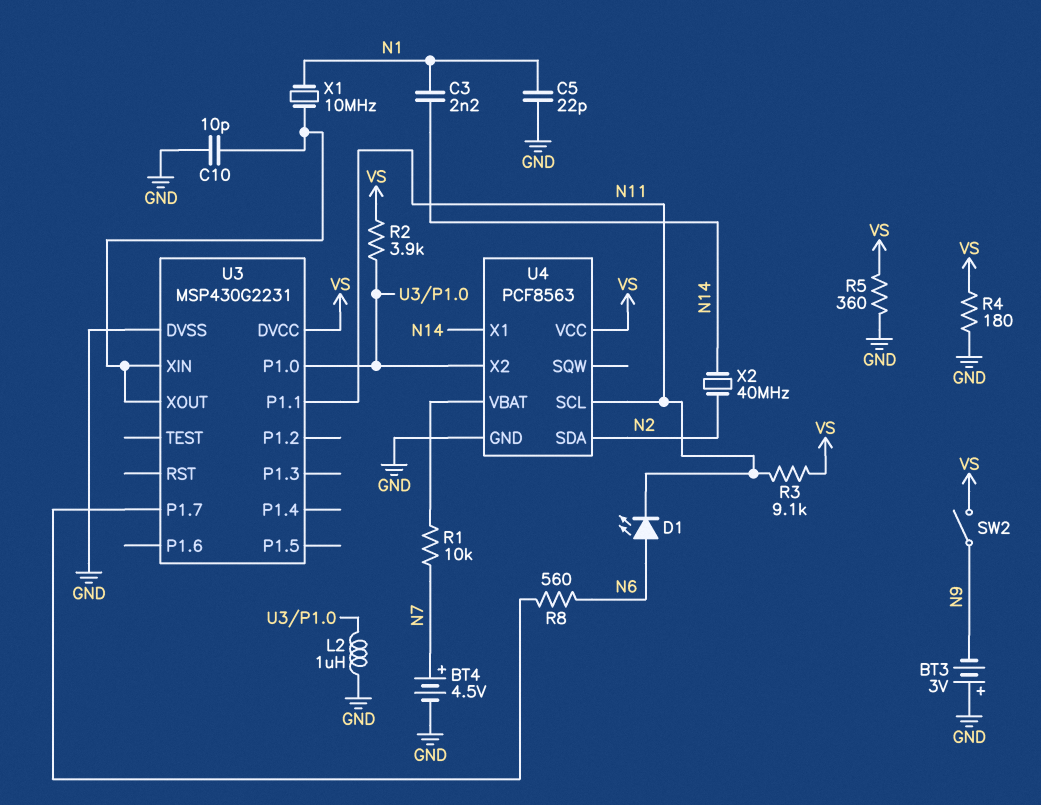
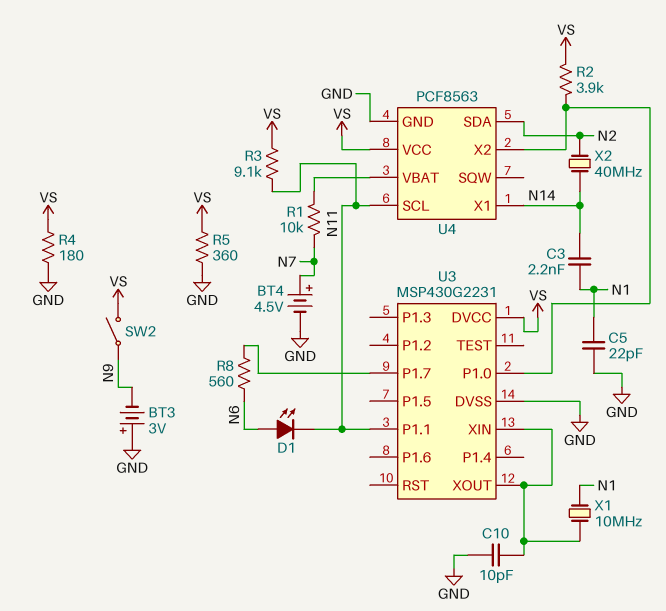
L2: 1uH (GND, U3/P1.0) -> none

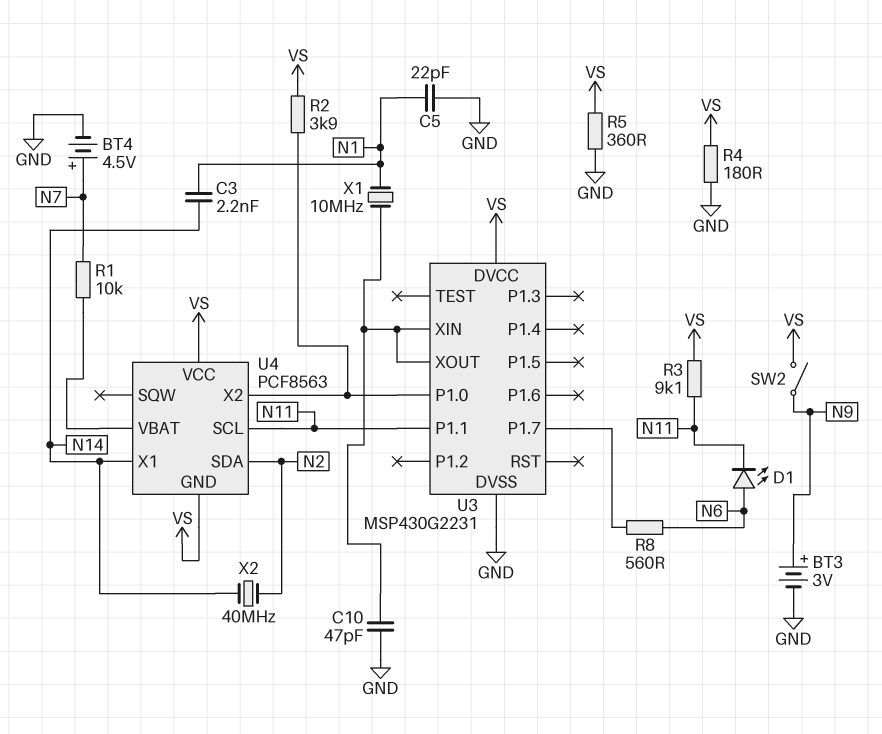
BT3: 3V (plus GND, minus N9) -> 3V (plus N9, minus GND)
C10: 10pF (GND, U3/XIN) -> 47pF (GND, U3/XIN)
U4 pin GND: GND -> VS

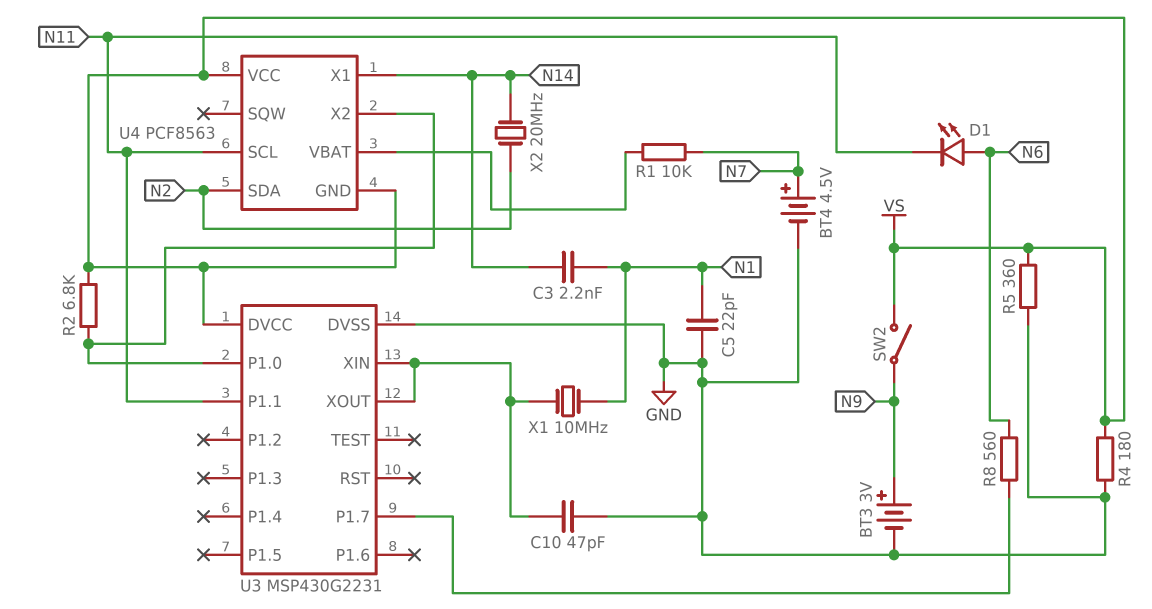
R2: 3.9k (U3/P1.0, VS) -> 6.8k (U3/P1.0, VS)
R3: 9.1k (N11, VS) -> none
X2: 40MHz (N2, N14) -> 20MHz (N2, N14)

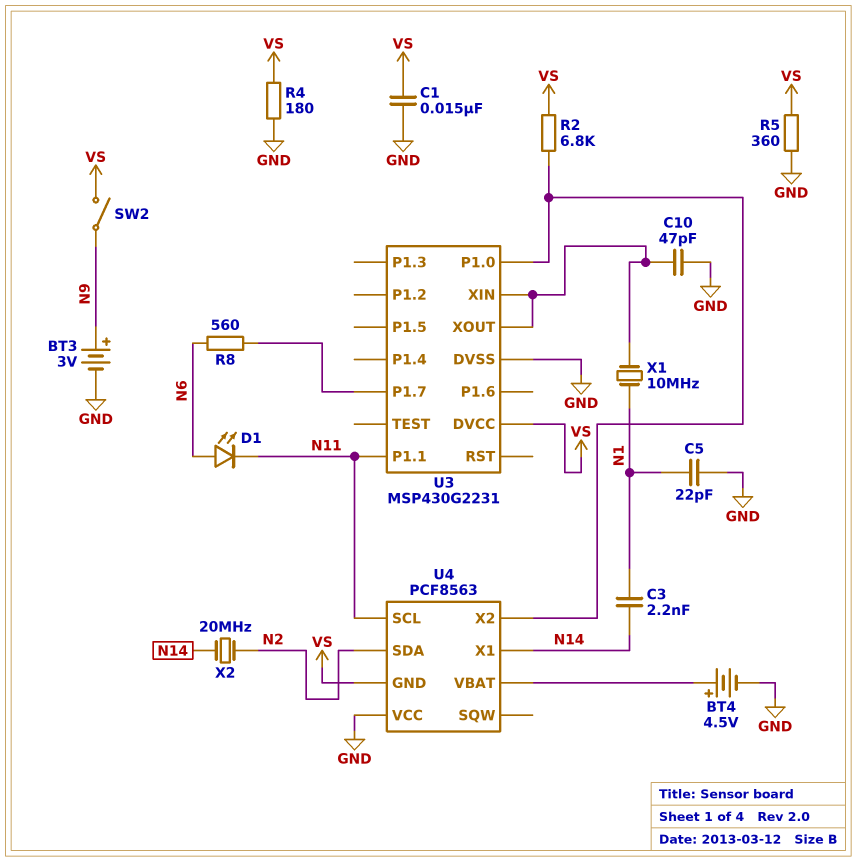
BT4: 4.5V (plus N7, minus GND) -> 4.5V (plus U4/VBAT, minus GND)
C1: none -> 15nF (GND, VS)
R1: 10k (N7, U4/VBAT) -> none
U4 pin VCC: VS -> GND

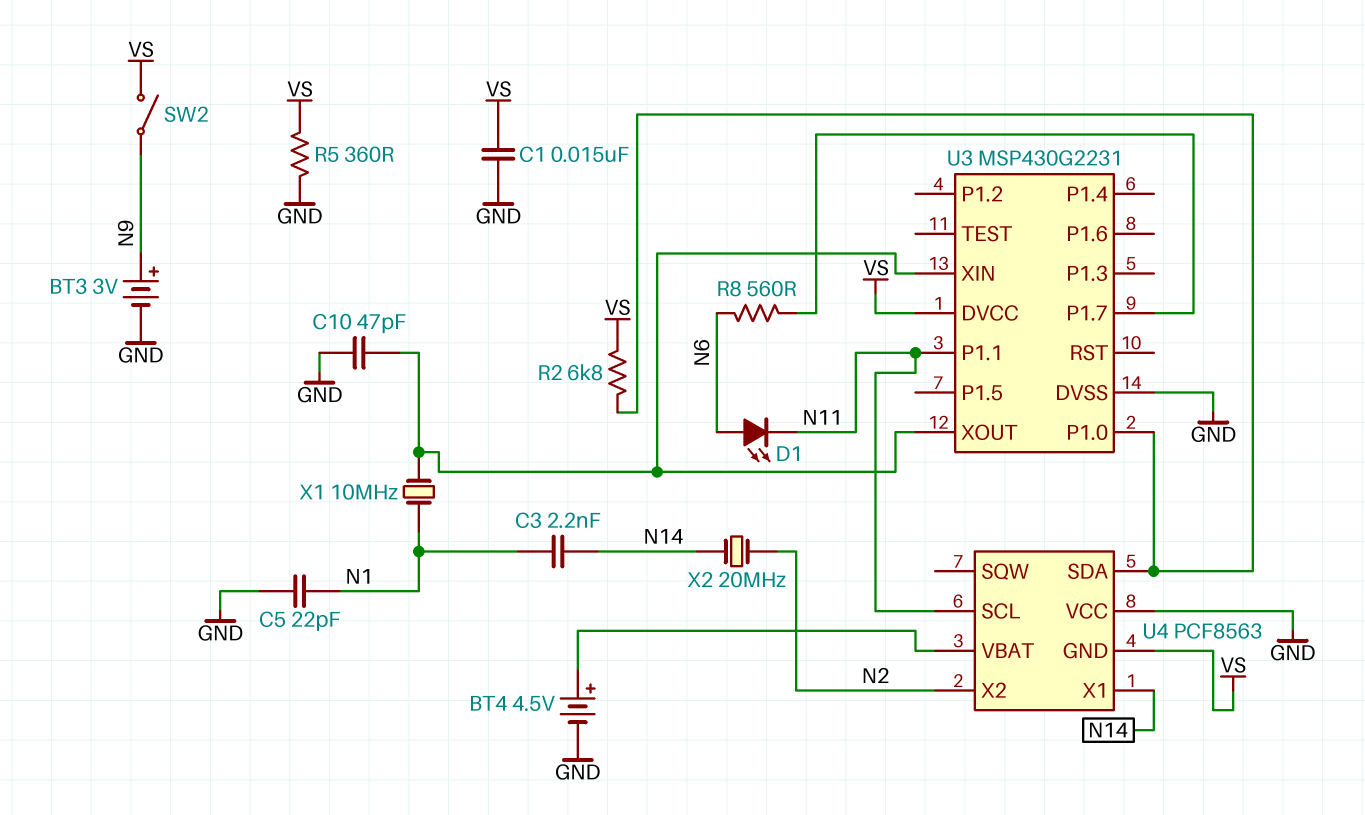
R4: 180 (GND, VS) -> none
U4 pin SDA: N2 -> U3/P1.0
U4 pin X2: U3/P1.0 -> N2

